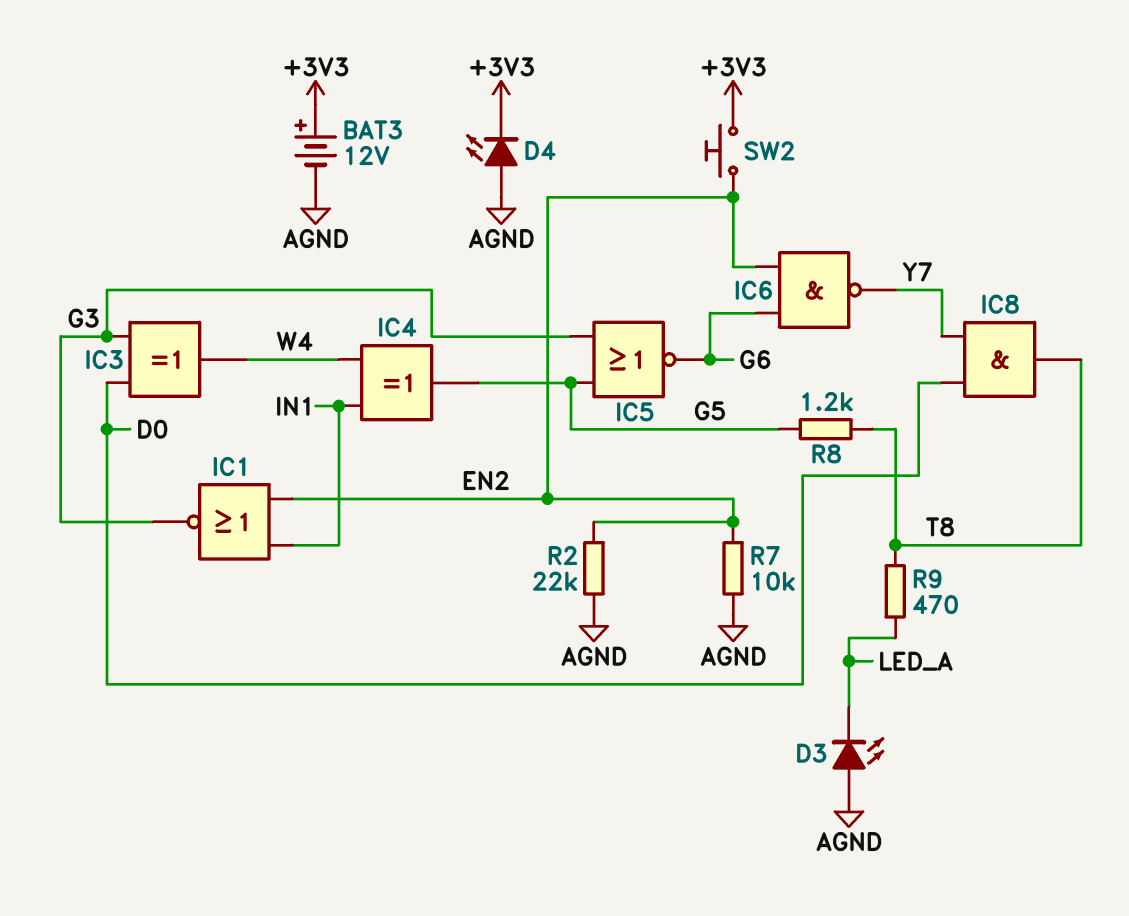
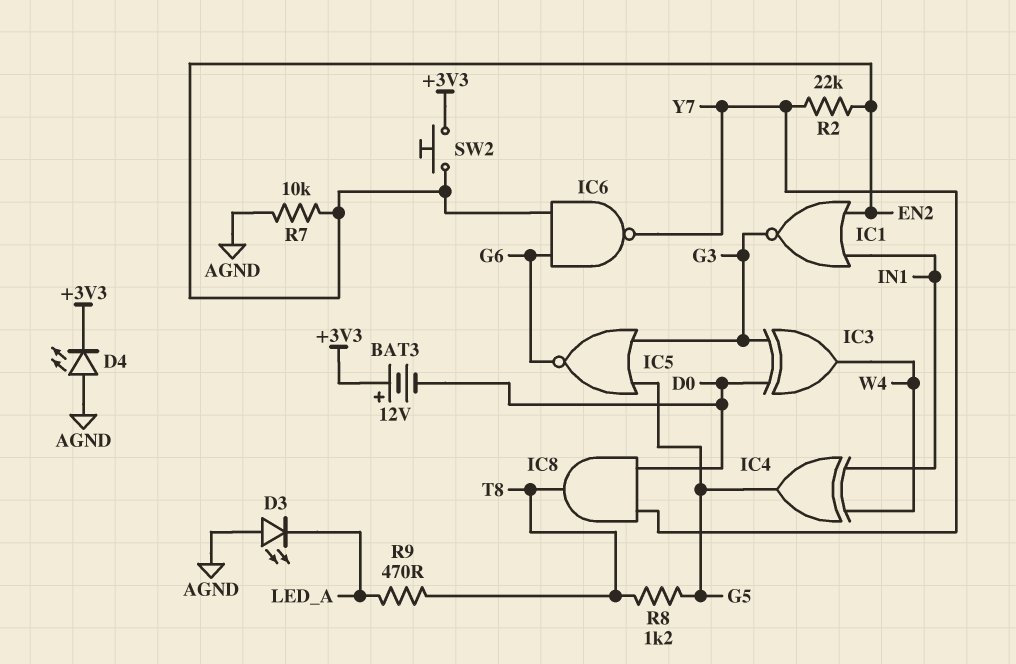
BAT3: 12V (plus +3V3, minus AGND) -> 12V (plus +3V3, minus D0)
R2: 22k (AGND, EN2) -> 22k (EN2, Y7)

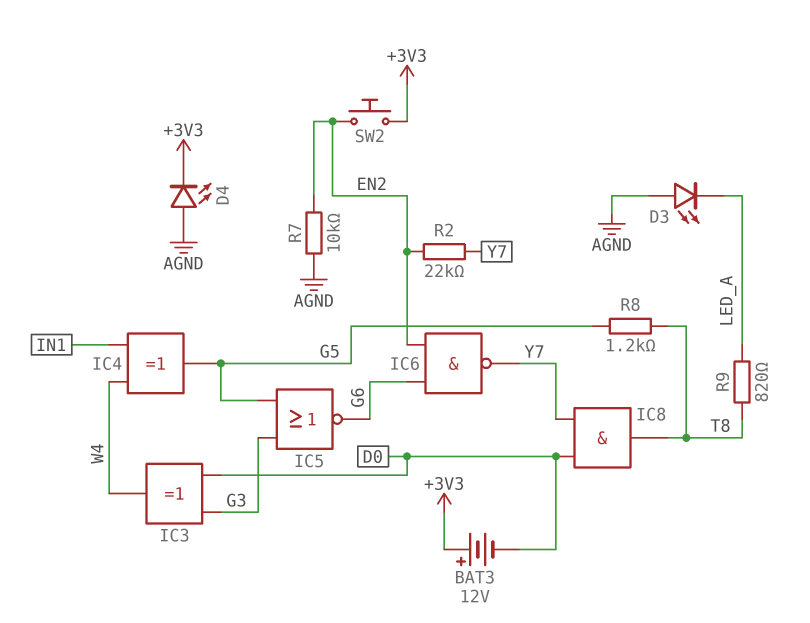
IC1: NOR (in EN2, in IN1, out G3) -> none
R9: 470 (LED_A, T8) -> 820 (LED_A, T8)

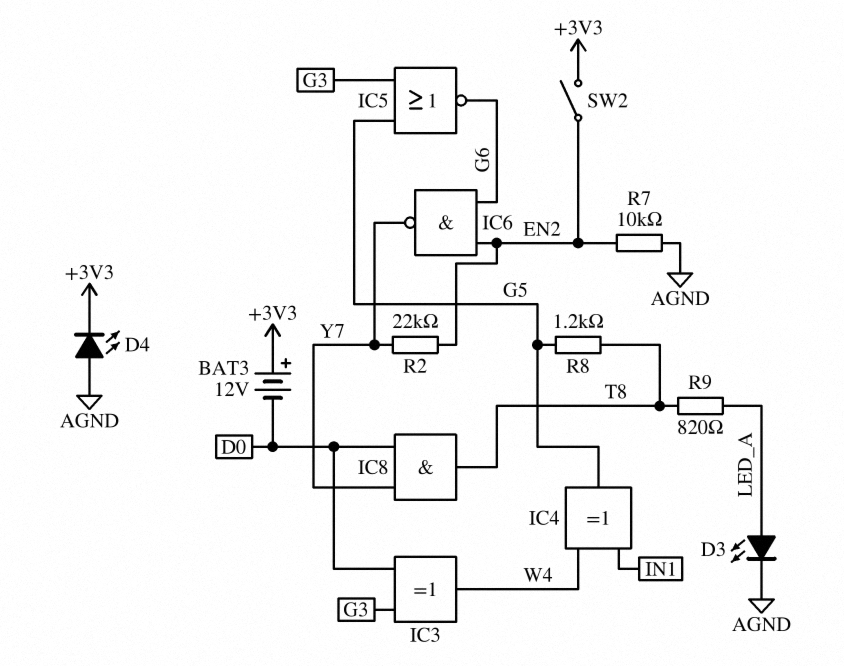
D3: LED (A AGND, K LED_A) -> LED (A LED_A, K AGND)
SW2: button (+3V3, EN2) -> switch (+3V3, EN2)

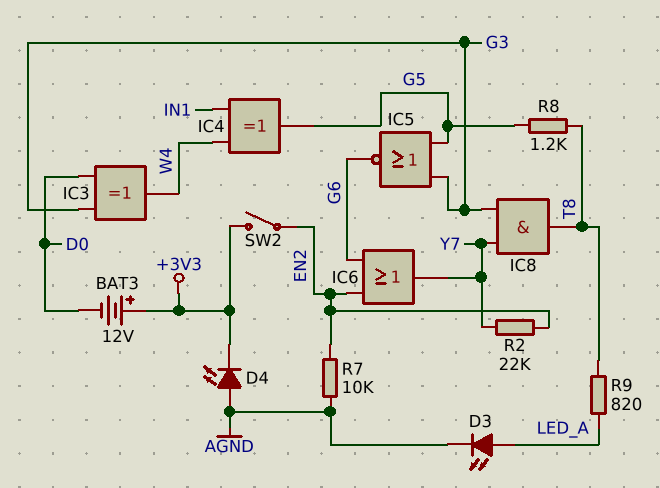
IC6: NAND (in EN2, in G6, out Y7) -> OR (in EN2, in G6, out Y7)
IC8: AND (in D0, in Y7, out T8) -> AND (in G3, in Y7, out T8)

